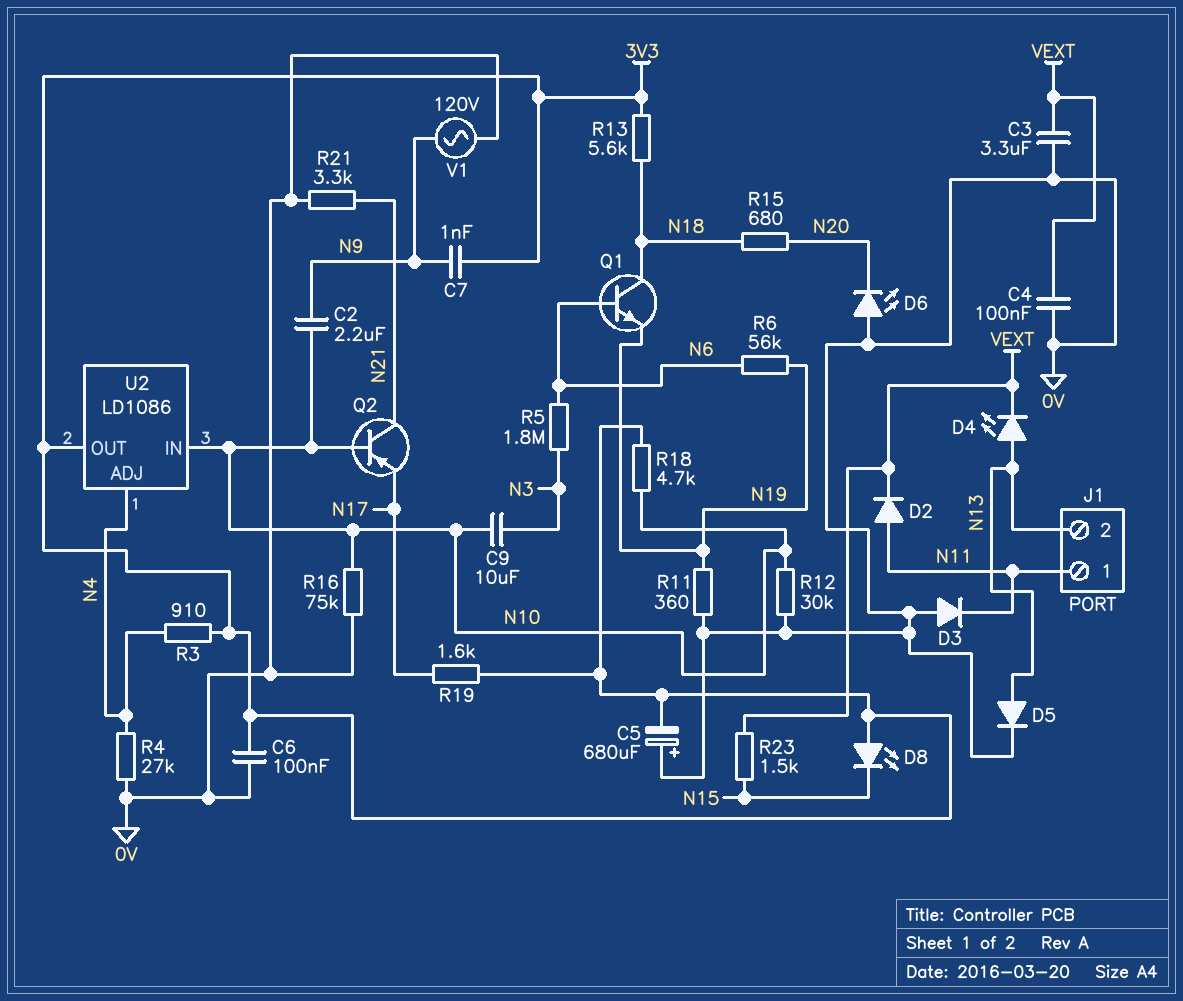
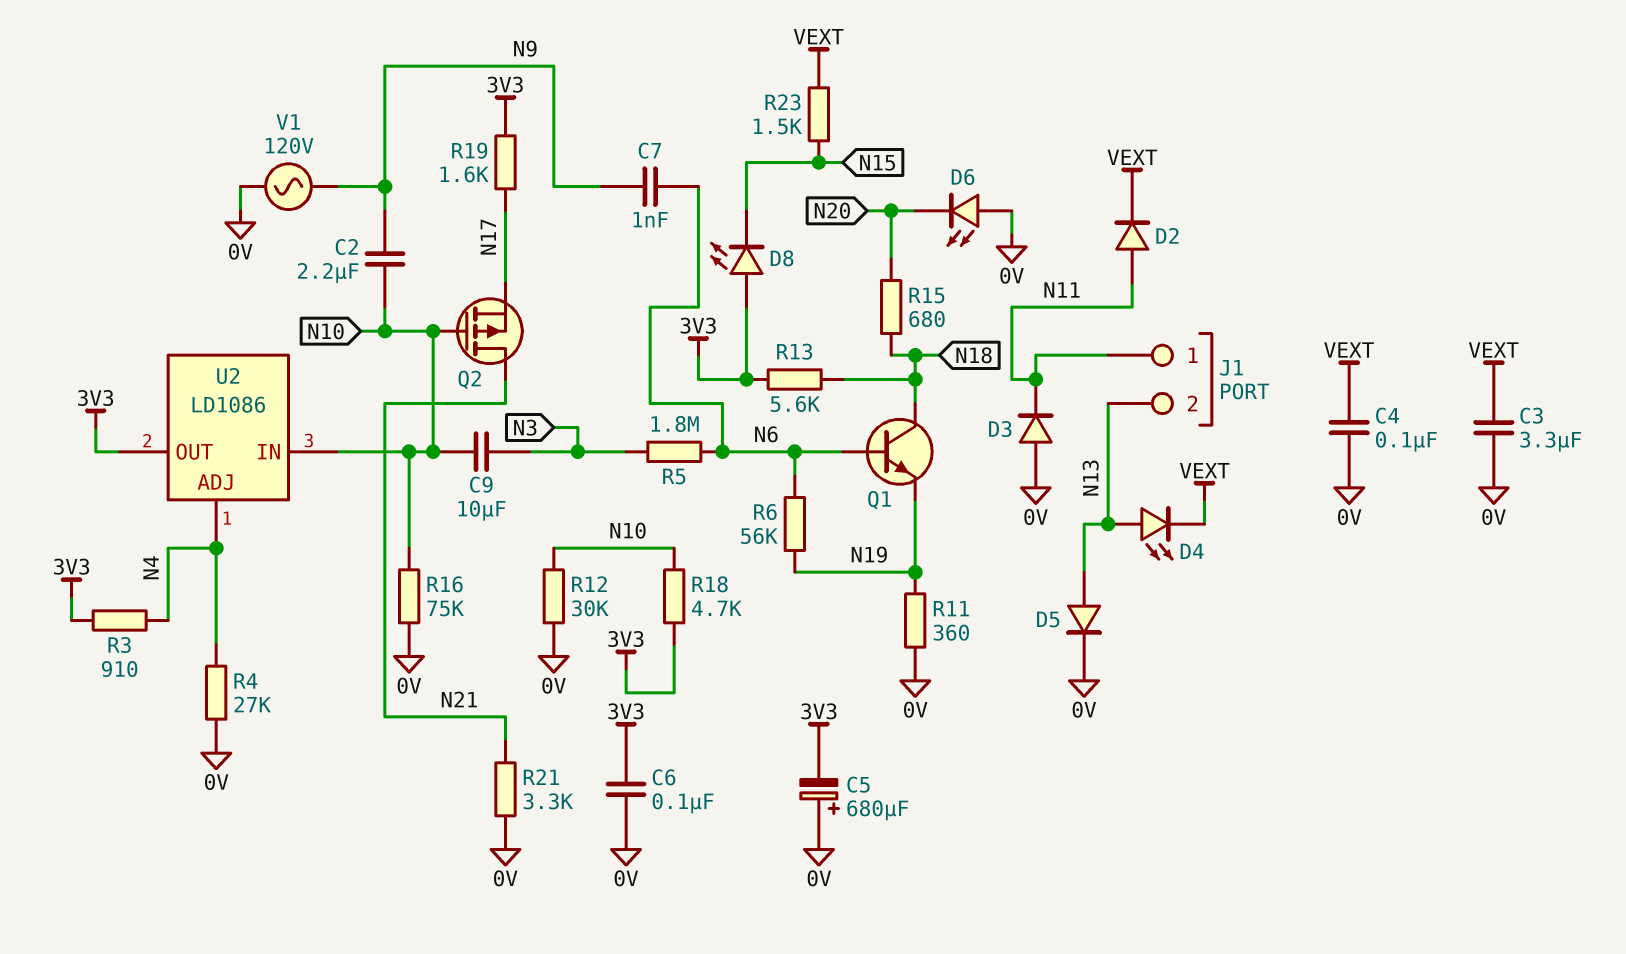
C7: 1nF (3V3, N9) -> 1nF (N6, N9)
Q2: PNP (B N10, C N21, E N17) -> PMOS (G N10, D N21, S N17)

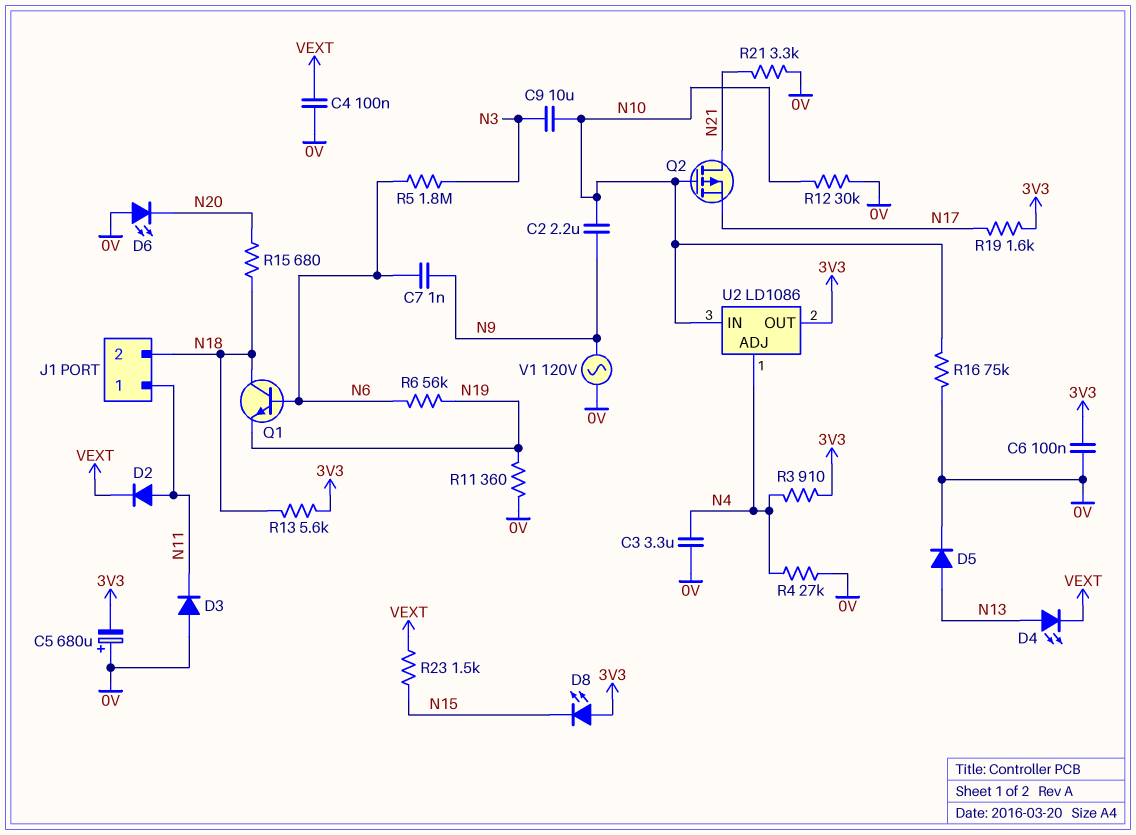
C3: 3.3uF (0V, VEXT) -> 3.3uF (0V, N4)
J1 pin 2: N13 -> N18
R18: 4.7k (3V3, N10) -> none

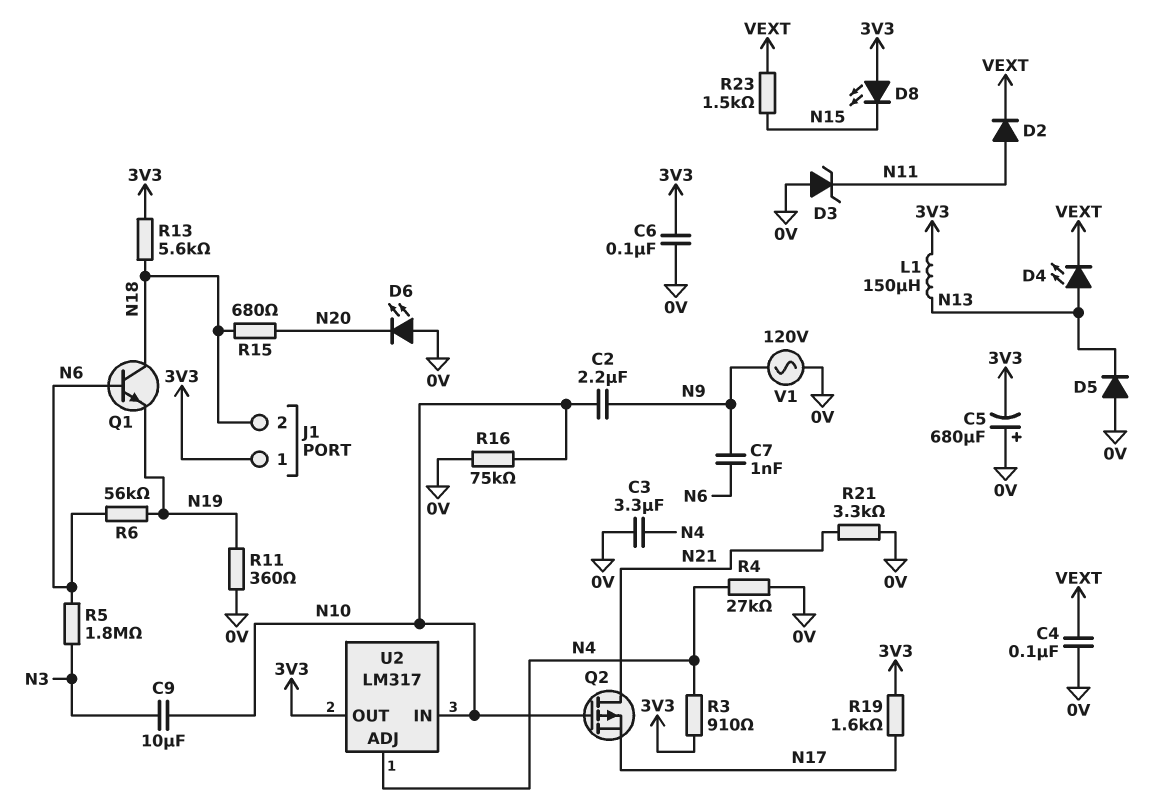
D3: diode (A 0V, K N11) -> zener (A 0V, K N11)
D5: diode (A N13, K 0V) -> diode (A 0V, K N13)
J1 pin 1: N11 -> 3V3
L1: none -> 150uH (3V3, N13)
R12: 30k (0V, N10) -> none
U2: LD1086 -> LM317

